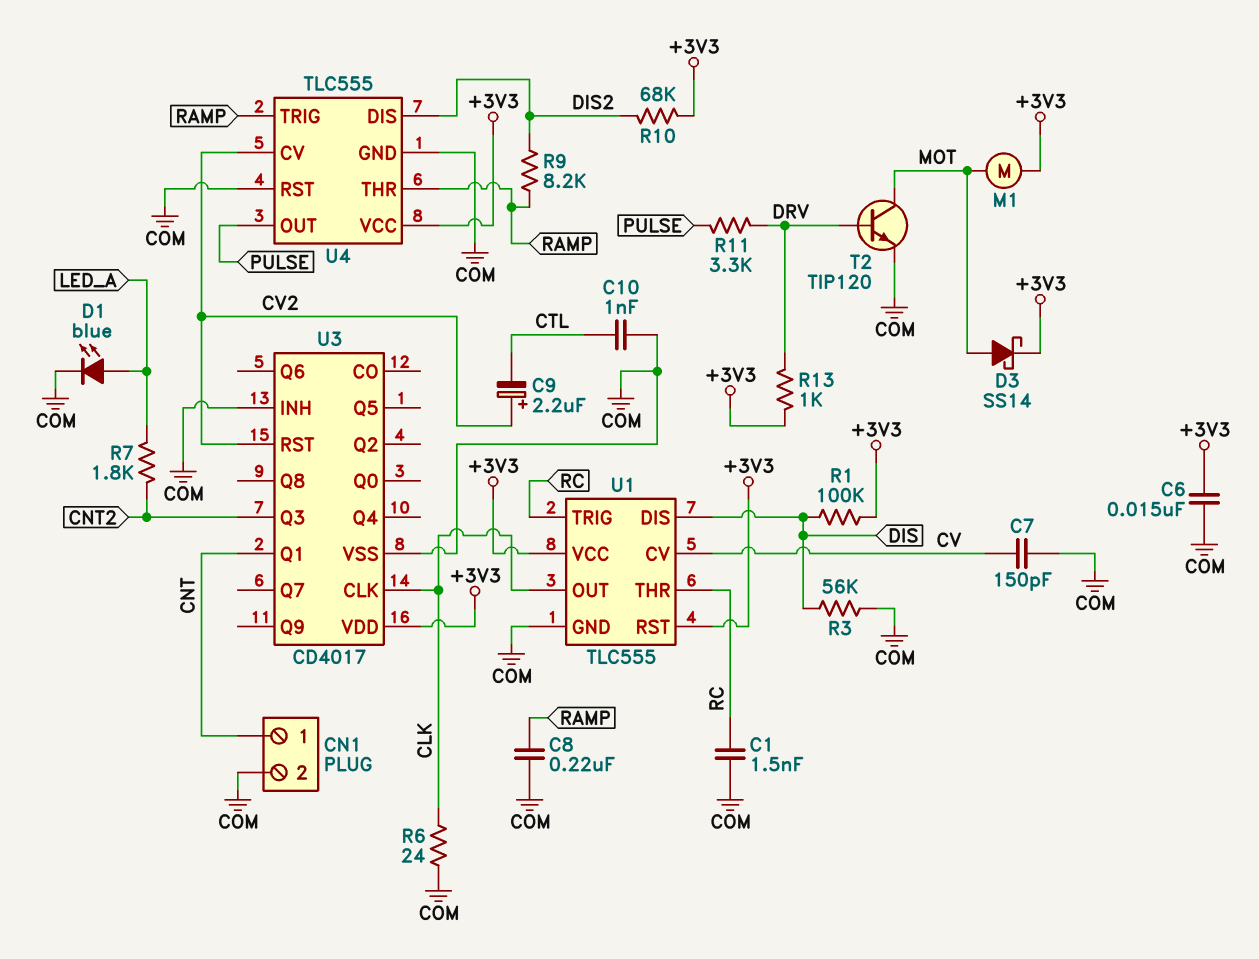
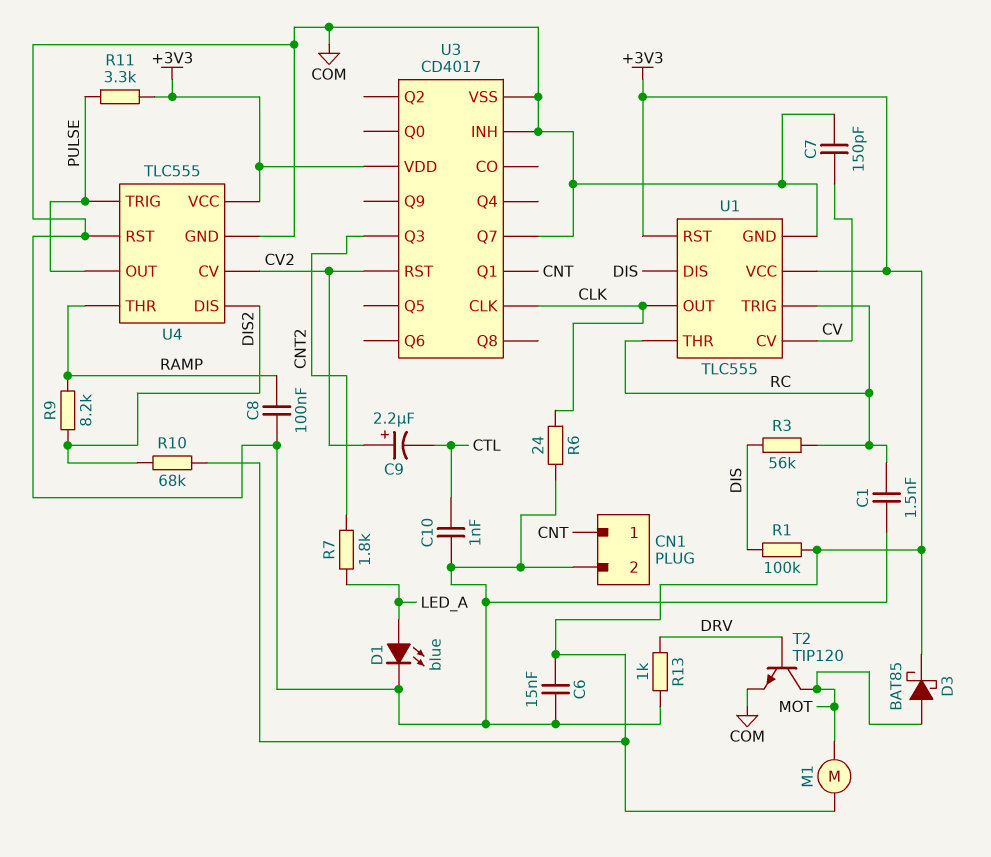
C8: 220nF (COM, RAMP) -> 100nF (COM, RAMP)
D3: schottky SS14 (A MOT, K +3V3) -> schottky BAT85 (A MOT, K +3V3)
R3: 56k (COM, DIS) -> 56k (DIS, RC)
R11: 3.3k (DRV, PULSE) -> 3.3k (+3V3, PULSE)
R13: 1k (+3V3, DRV) -> 1k (COM, DRV)
U3 pin Q7: none -> COM
U4 pin TRIG: RAMP -> PULSE

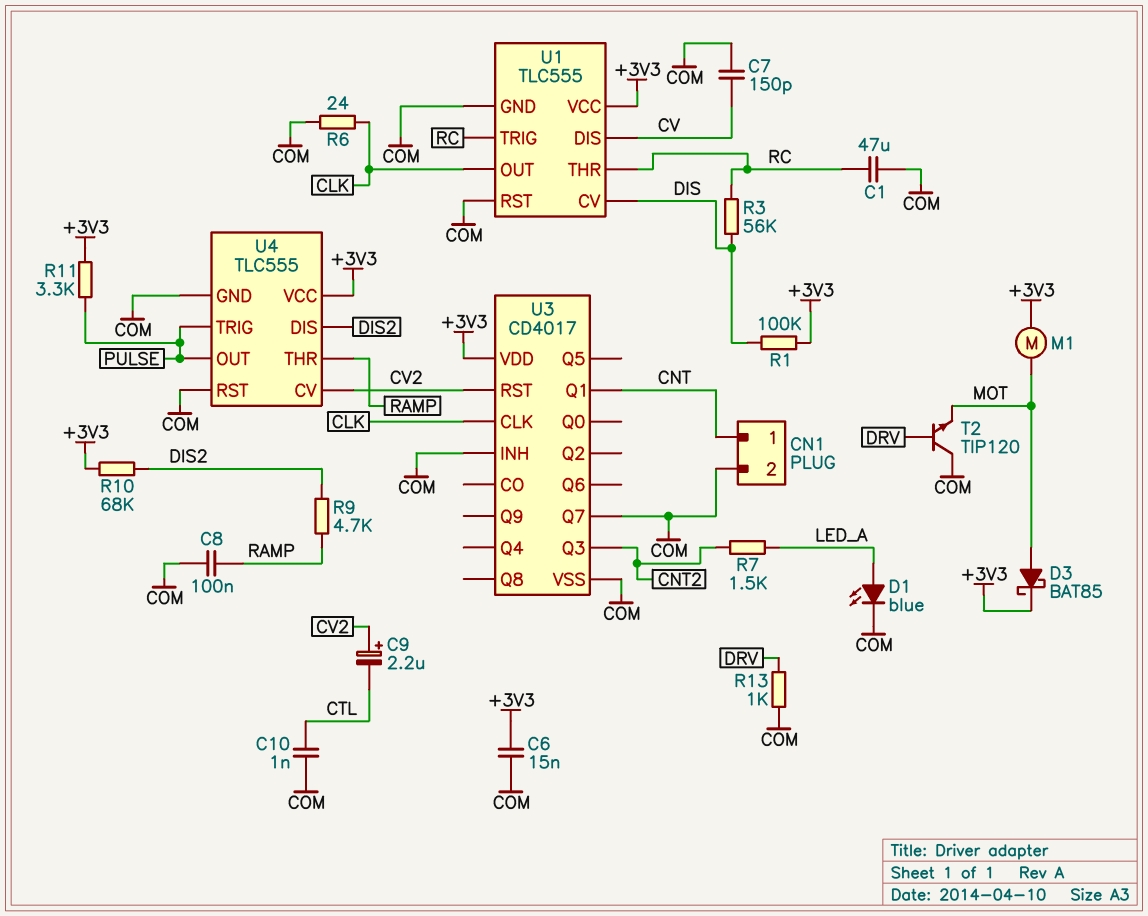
C1: 1.5nF (COM, RC) -> 47uF (COM, RC)
R7: 1.8k (CNT2, LED_A) -> 1.5k (CNT2, LED_A)
R9: 8.2k (DIS2, RAMP) -> 4.7k (DIS2, RAMP)
T2: NPN TIP120 (B DRV, C MOT, E COM) -> NPN TIP120 (B DRV, C COM, E MOT)
U1 pin CV: CV -> DIS
U1 pin DIS: DIS -> CV
U1 pin RST: +3V3 -> COM

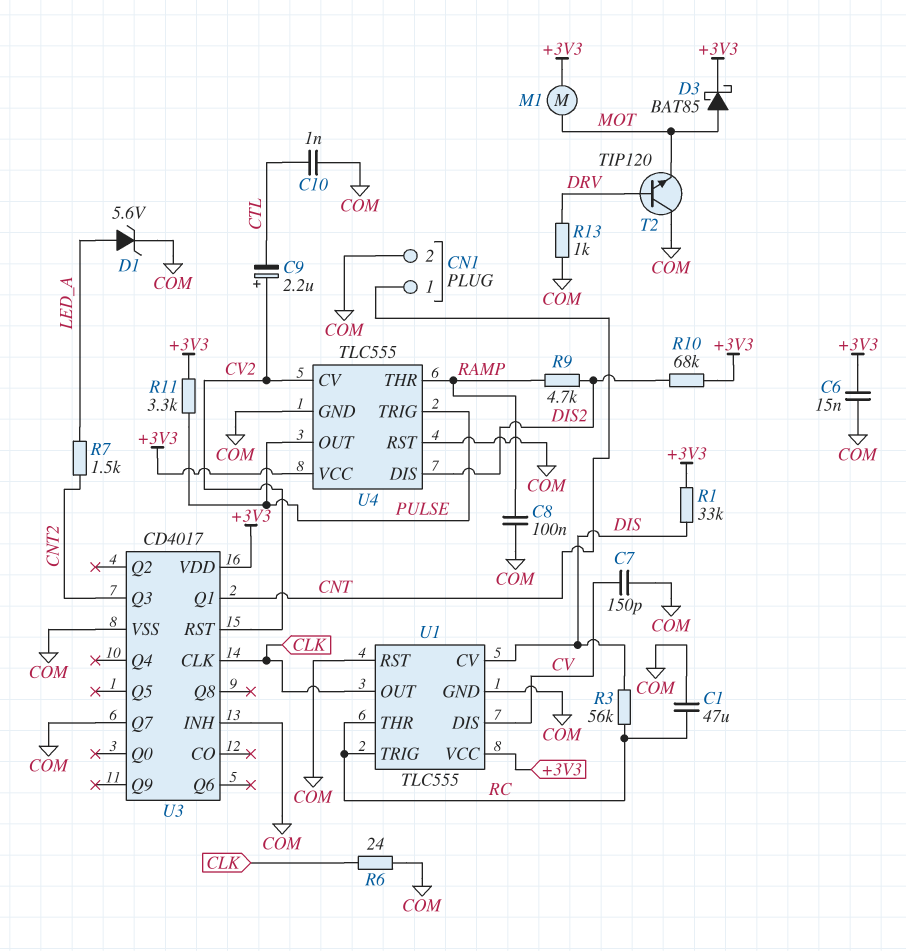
D1: LED blue (A LED_A, K COM) -> zener 5.6V (A LED_A, K COM)
R1: 100k (+3V3, DIS) -> 33k (+3V3, DIS)

